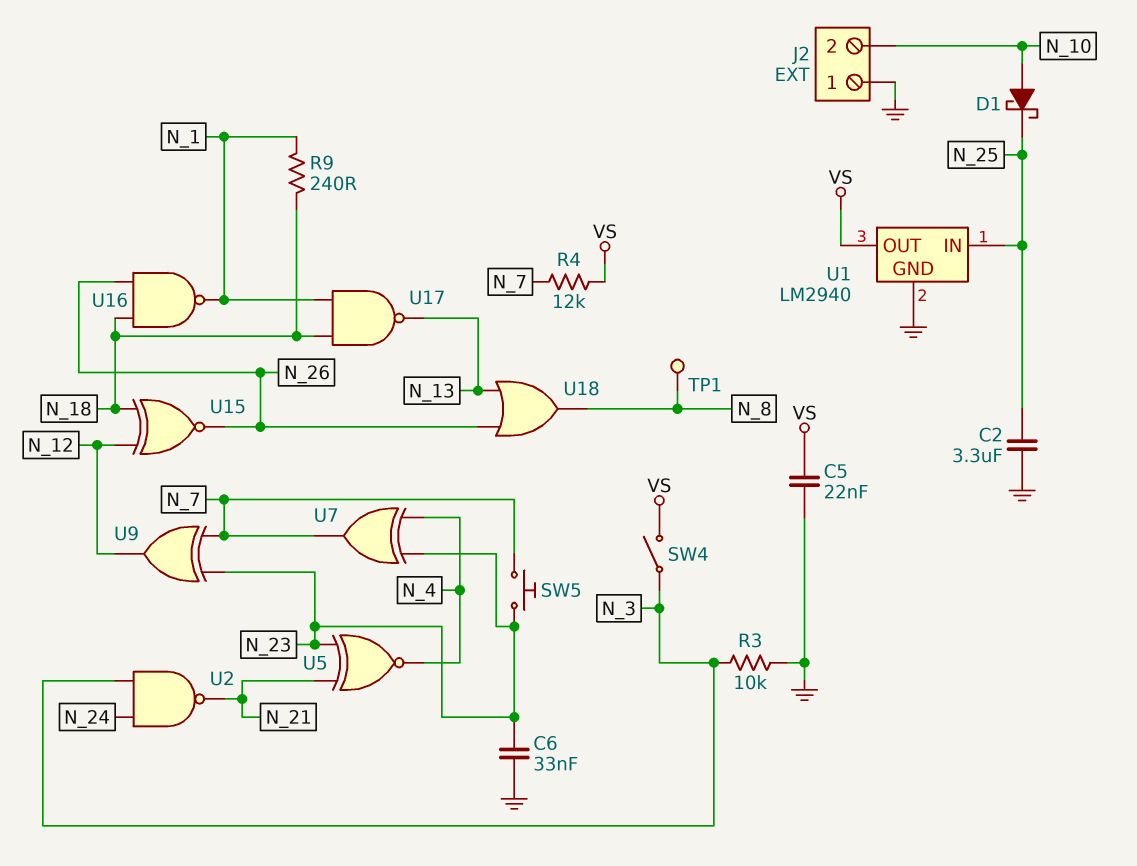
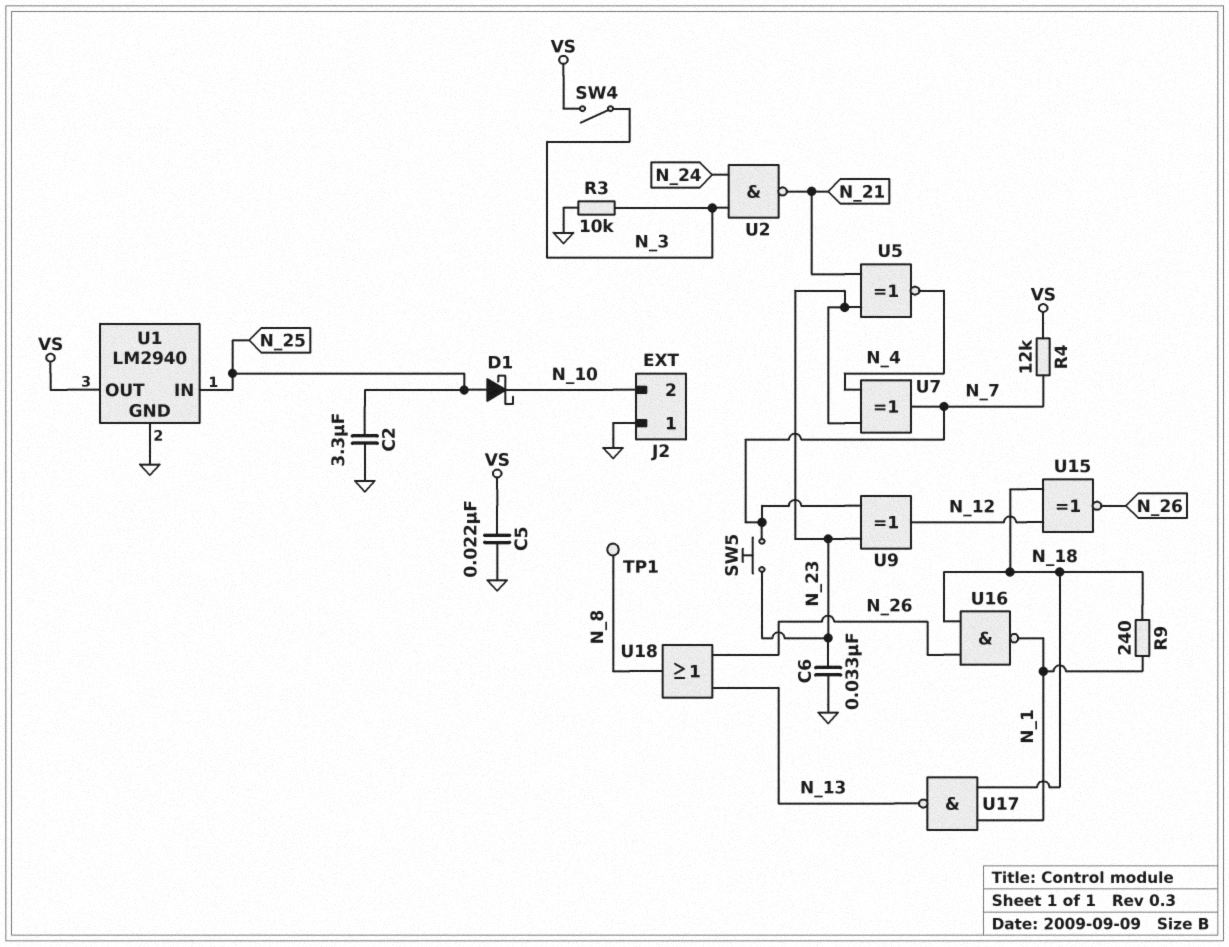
D1: schottky (A N_10, K N_25) -> schottky (A N_25, K N_10)

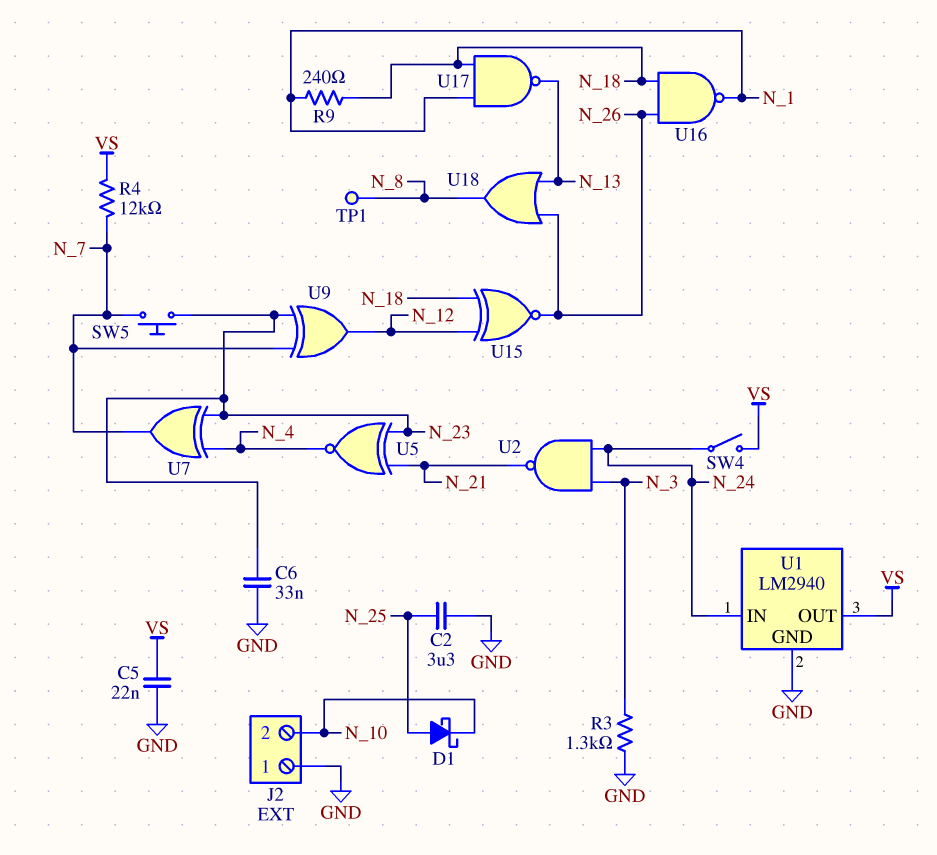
R3: 10k (GND, N_3) -> 1.3k (GND, N_3)
SW4: switch (N_3, VS) -> switch (N_24, VS)
U1 pin IN: N_25 -> N_24

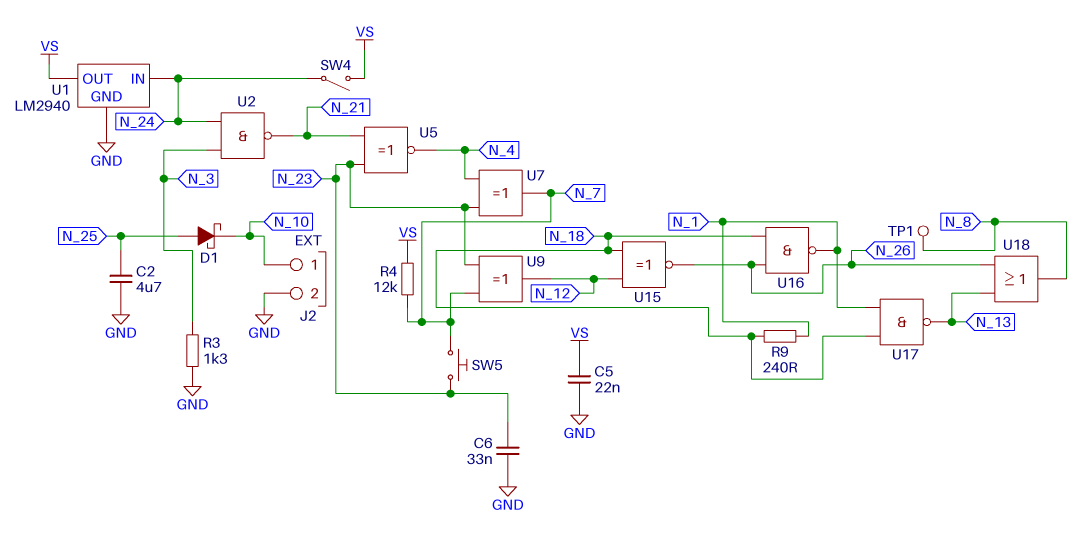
C2: 3.3uF (GND, N_25) -> 4.7uF (GND, N_25)
J2 pin 1: GND -> N_10
J2 pin 2: N_10 -> GND

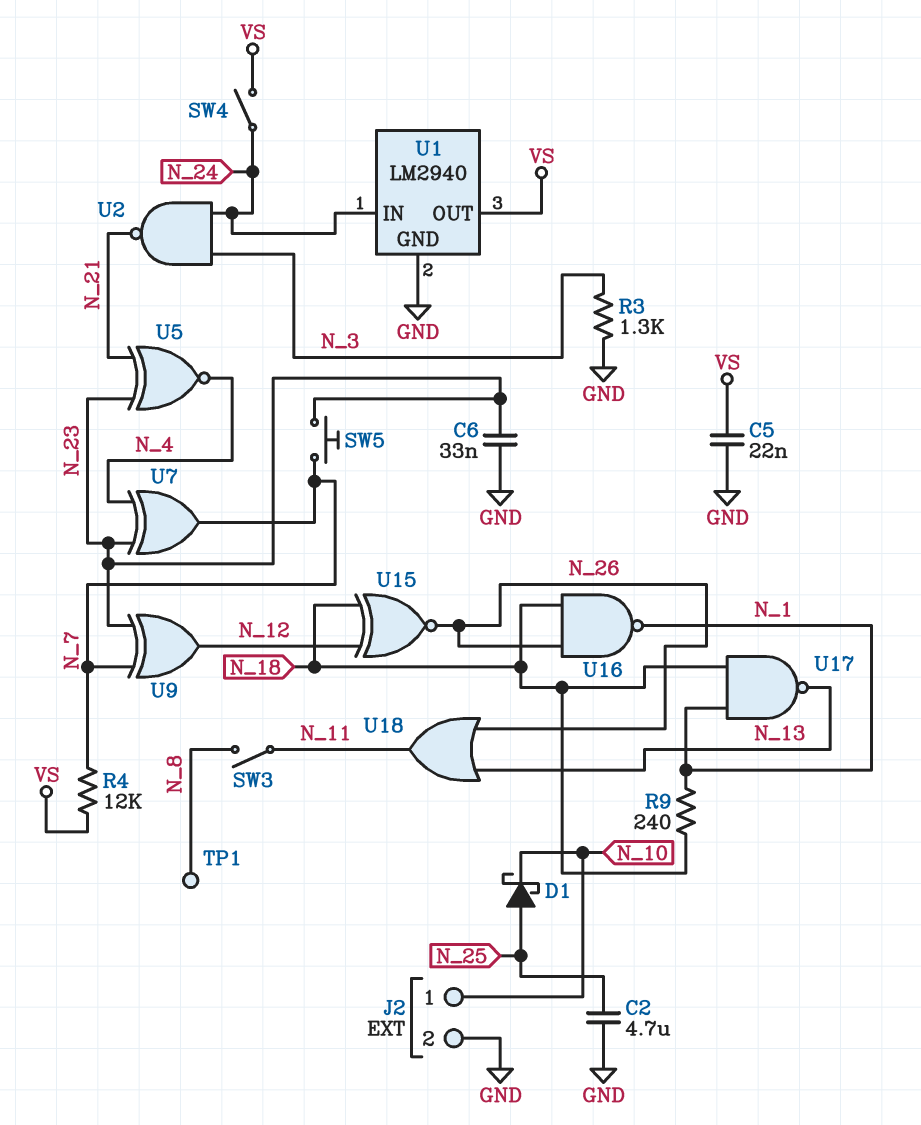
SW3: none -> switch (N_8, N_11)
U18: OR (in N_13, in N_26, out N_8) -> OR (in N_13, in N_26, out N_11)

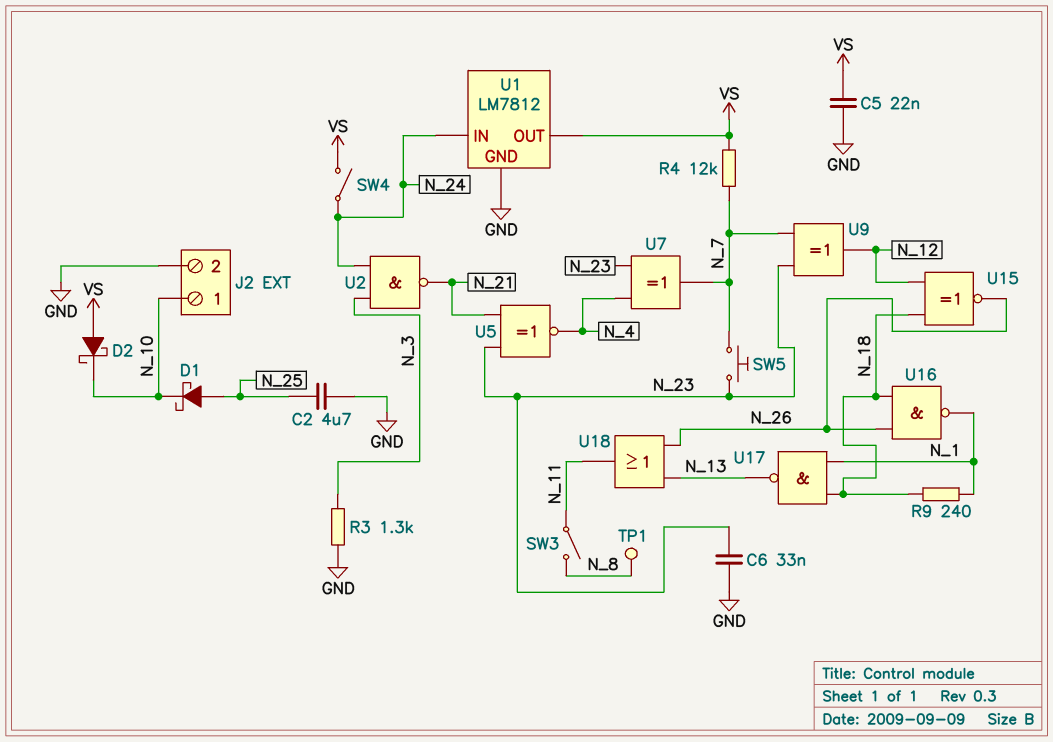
D2: none -> schottky (A VS, K N_10)
U1: LM2940 -> LM7812

